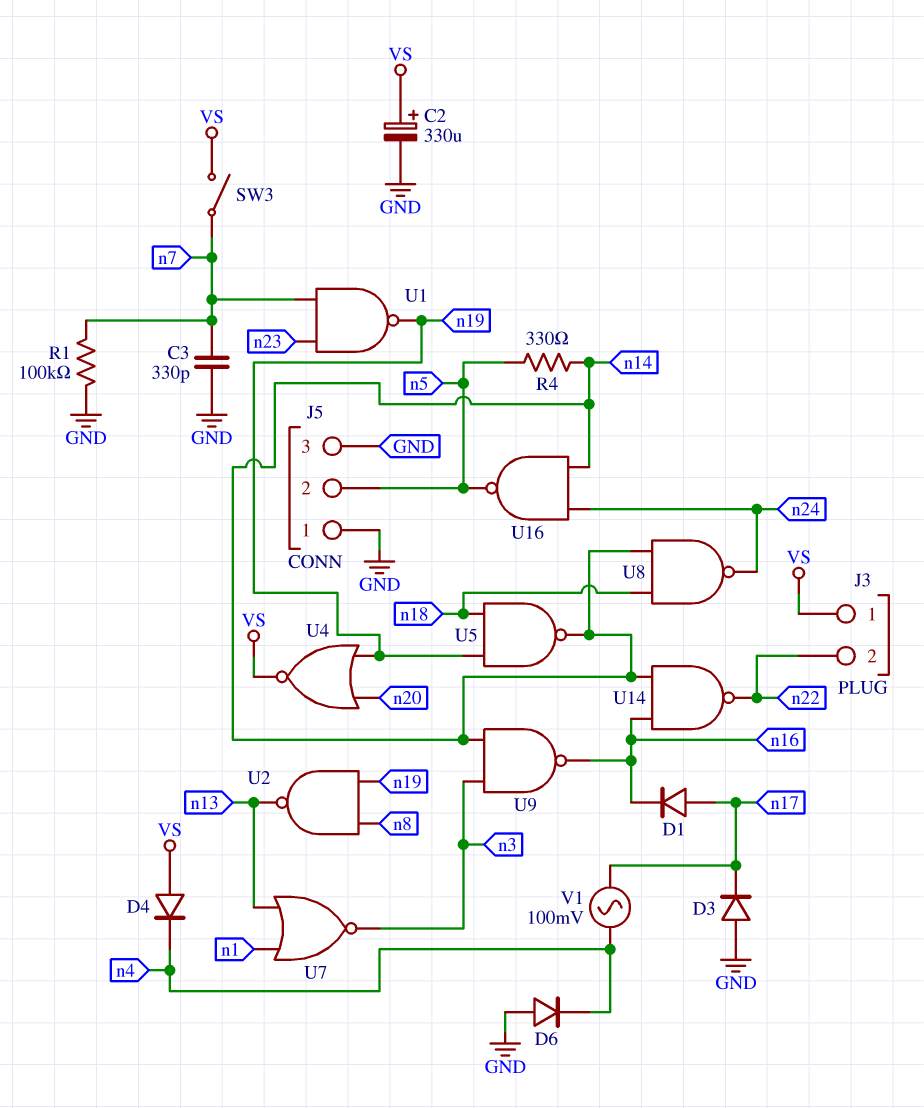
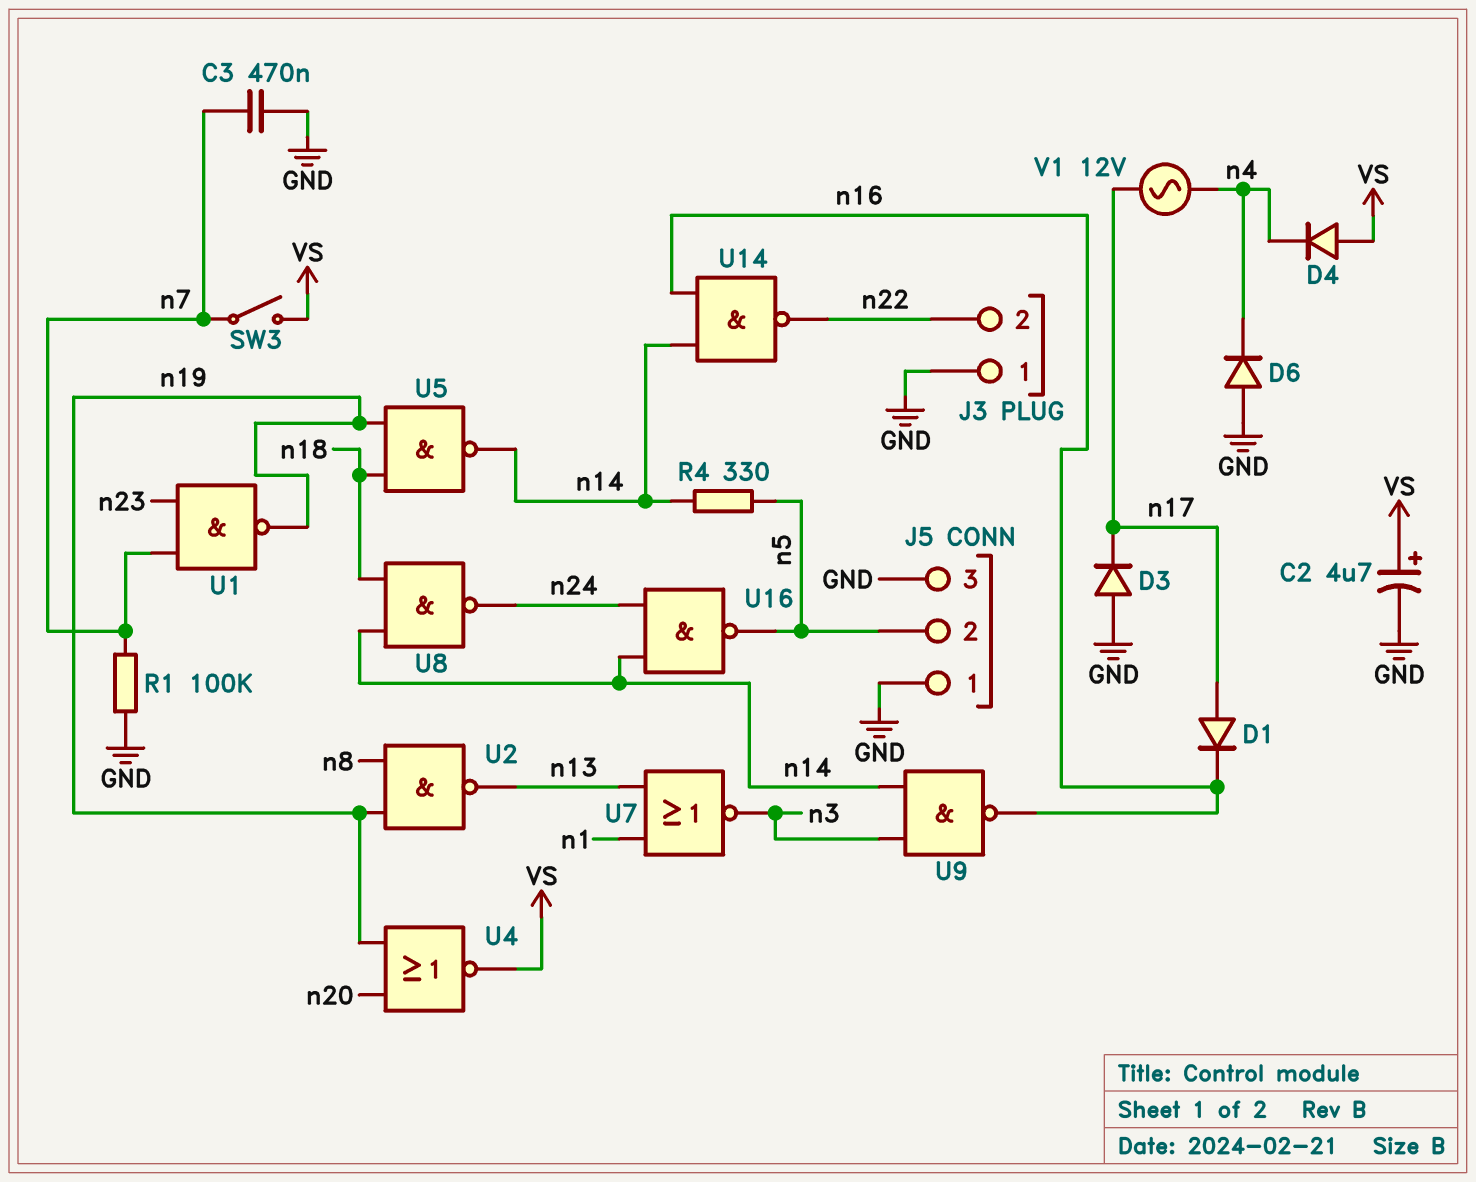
C2: 330uF (plus VS, minus GND) -> 4.7uF (plus VS, minus GND)
C3: 330pF (GND, n7) -> 470nF (GND, n7)
J3 pin 1: VS -> GND
V1: AC 100mV (n4, n17) -> AC 12V (n4, n17)

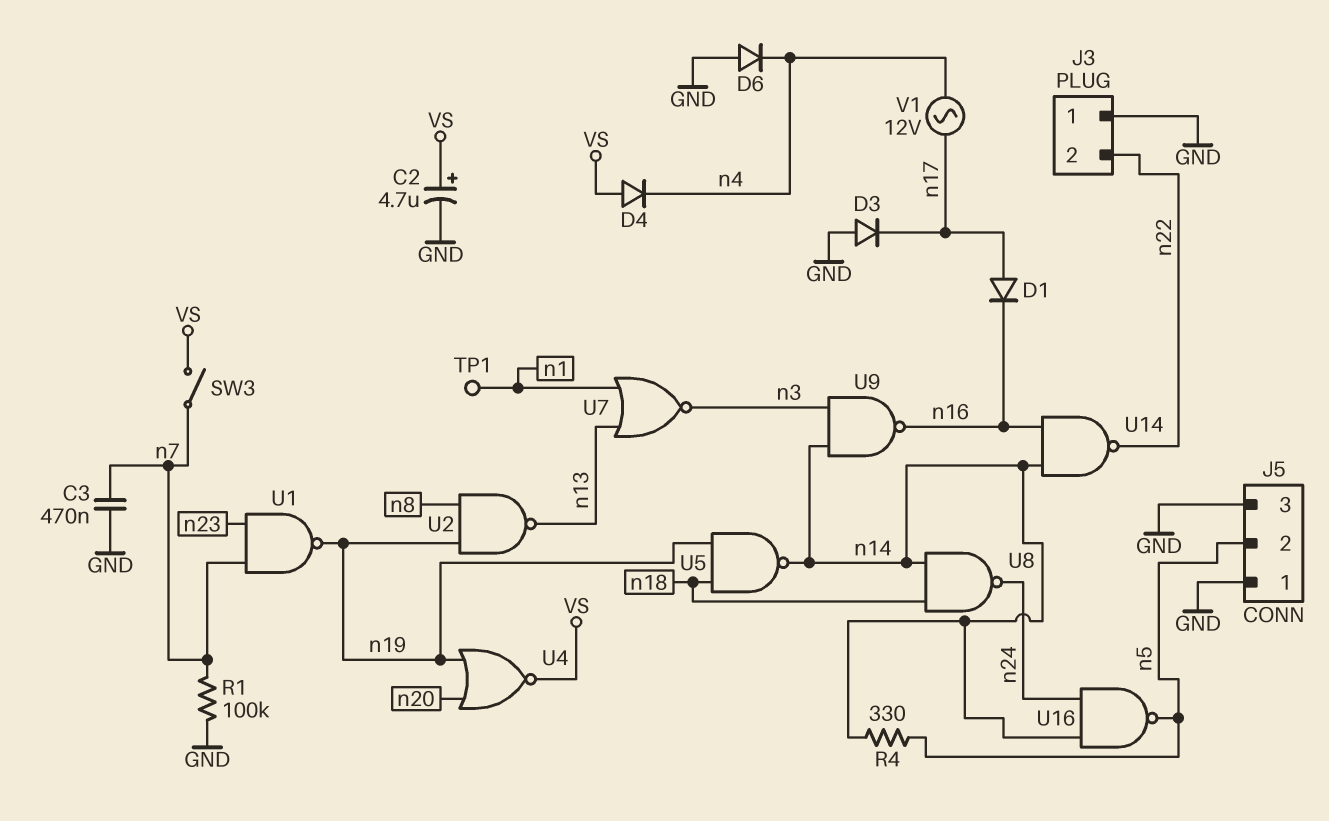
TP1: none -> test point (n1)

